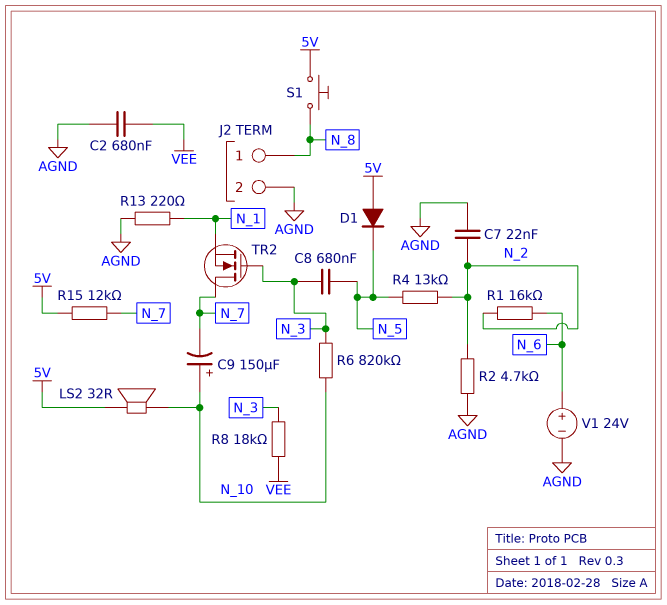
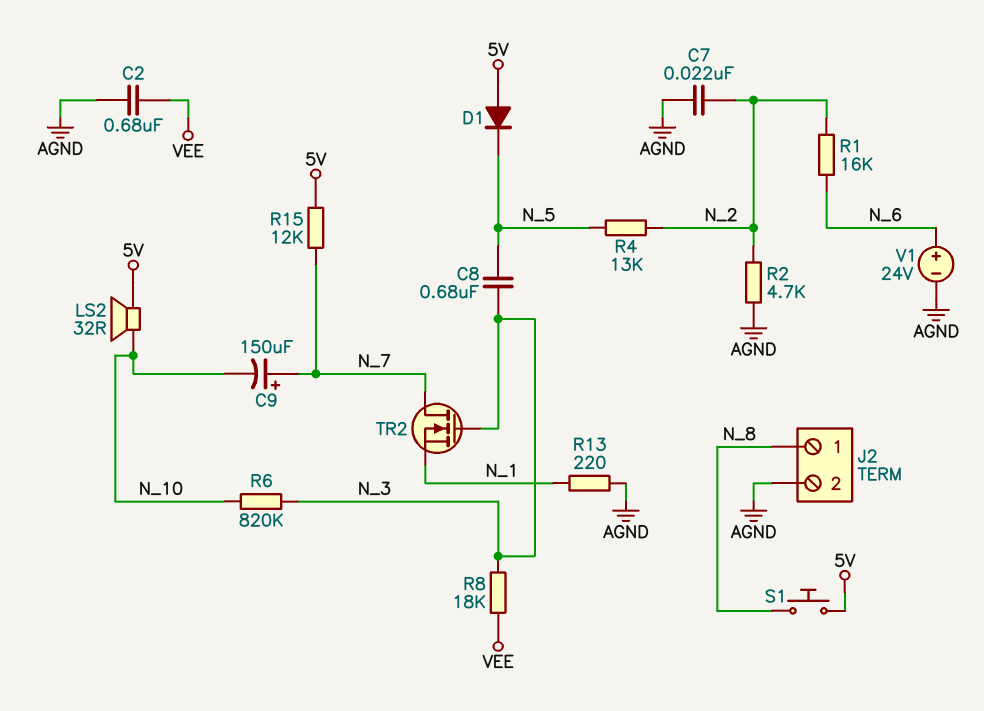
C9: 150uF (plus N_10, minus N_7) -> 150uF (plus N_7, minus N_10)

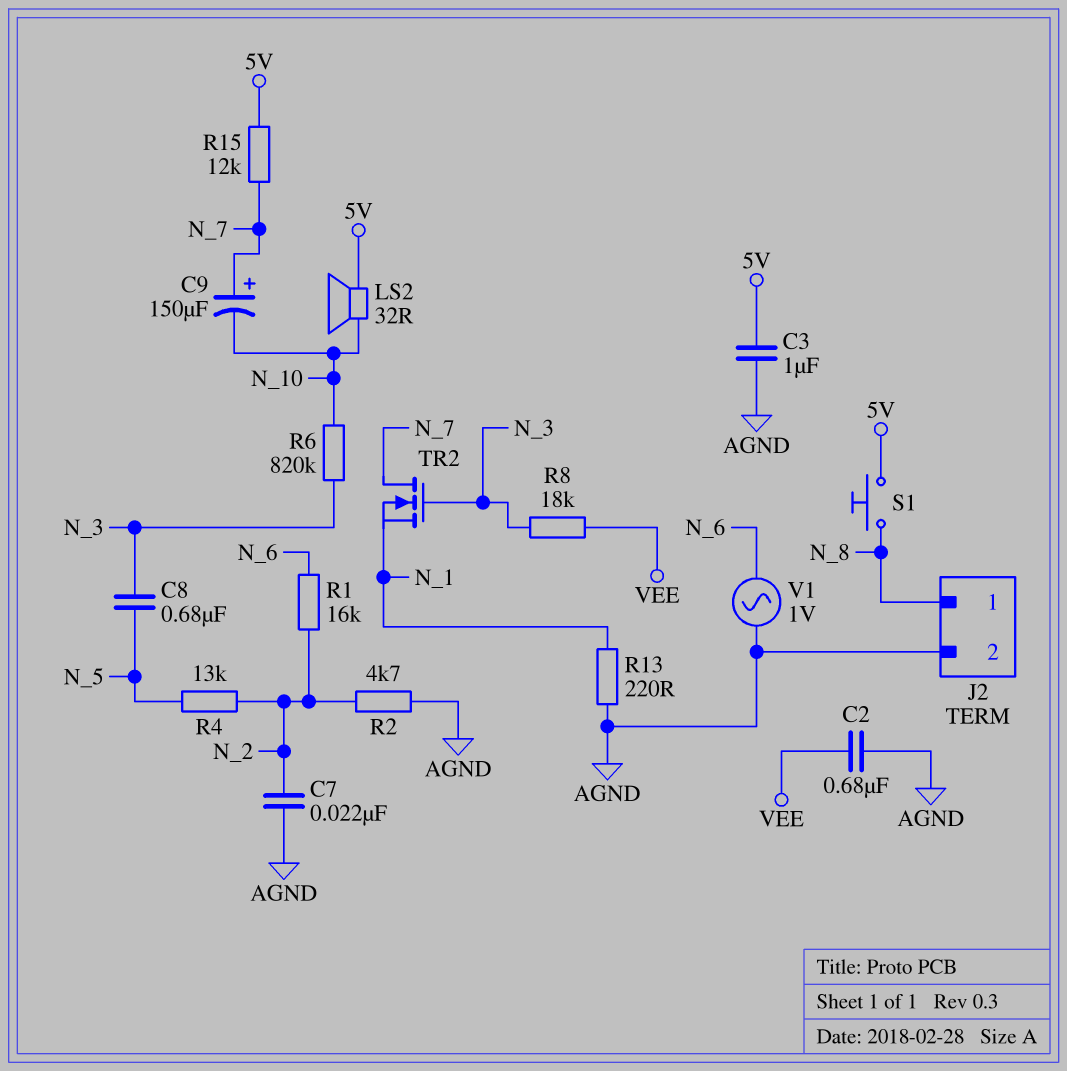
C3: none -> 1uF (5V, AGND)
D1: diode (A 5V, K N_5) -> none
V1: 24V (plus N_6, minus AGND) -> AC 1V (AGND, N_6)

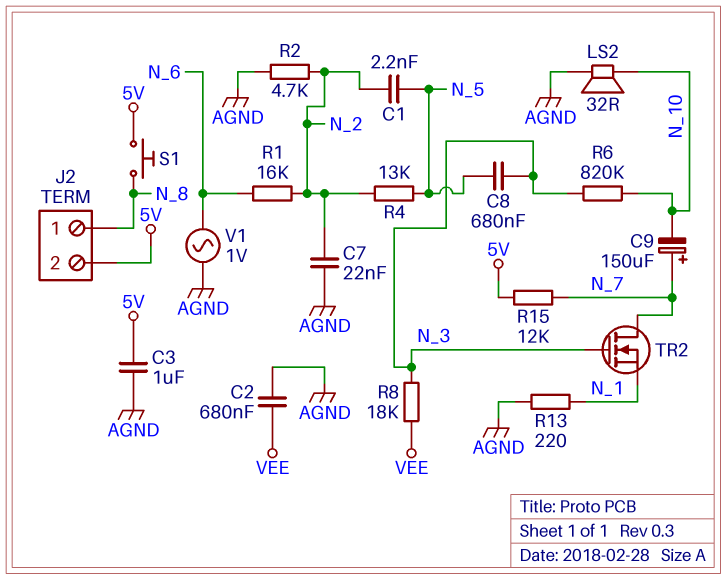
C1: none -> 2.2nF (N_2, N_5)
J2 pin 2: AGND -> 5V
LS2: speaker 32R (5V, N_10) -> speaker 32R (AGND, N_10)

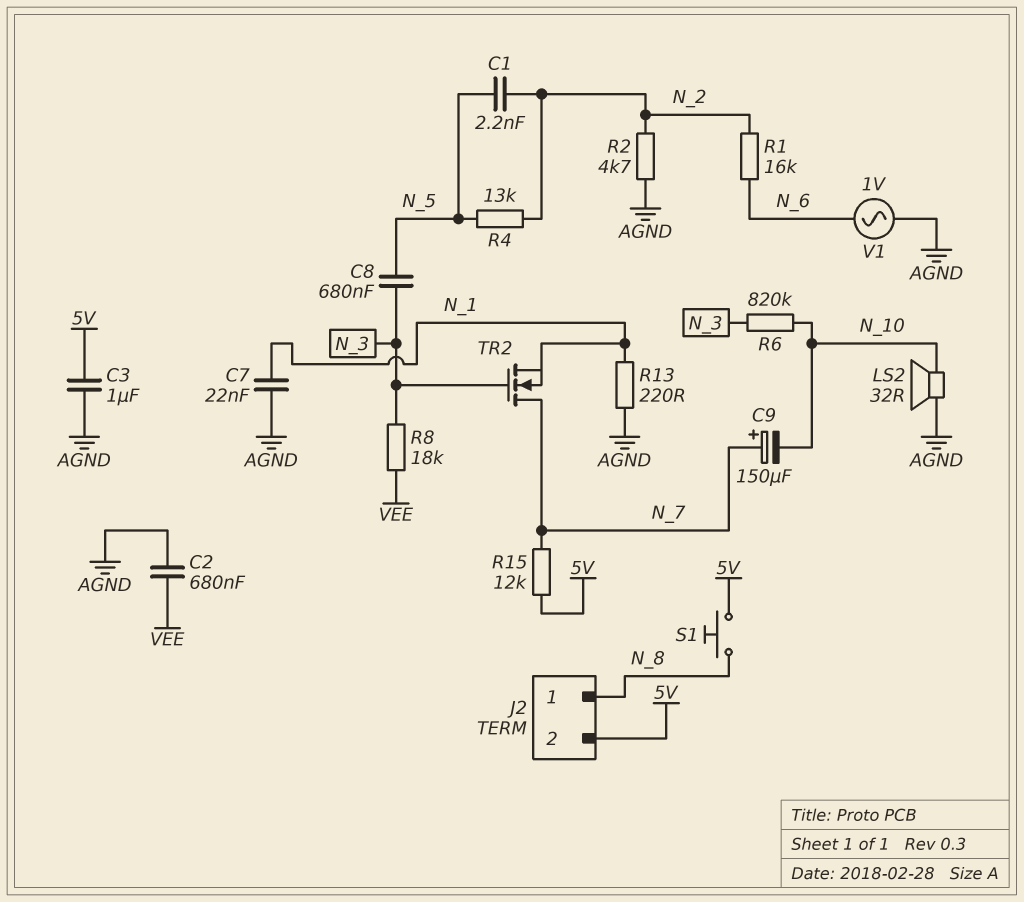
C7: 22nF (AGND, N_2) -> 22nF (AGND, N_1)

